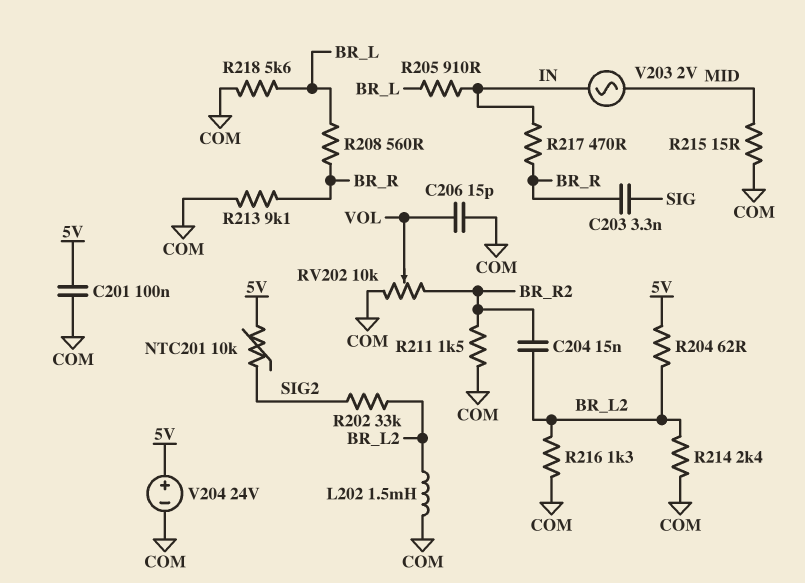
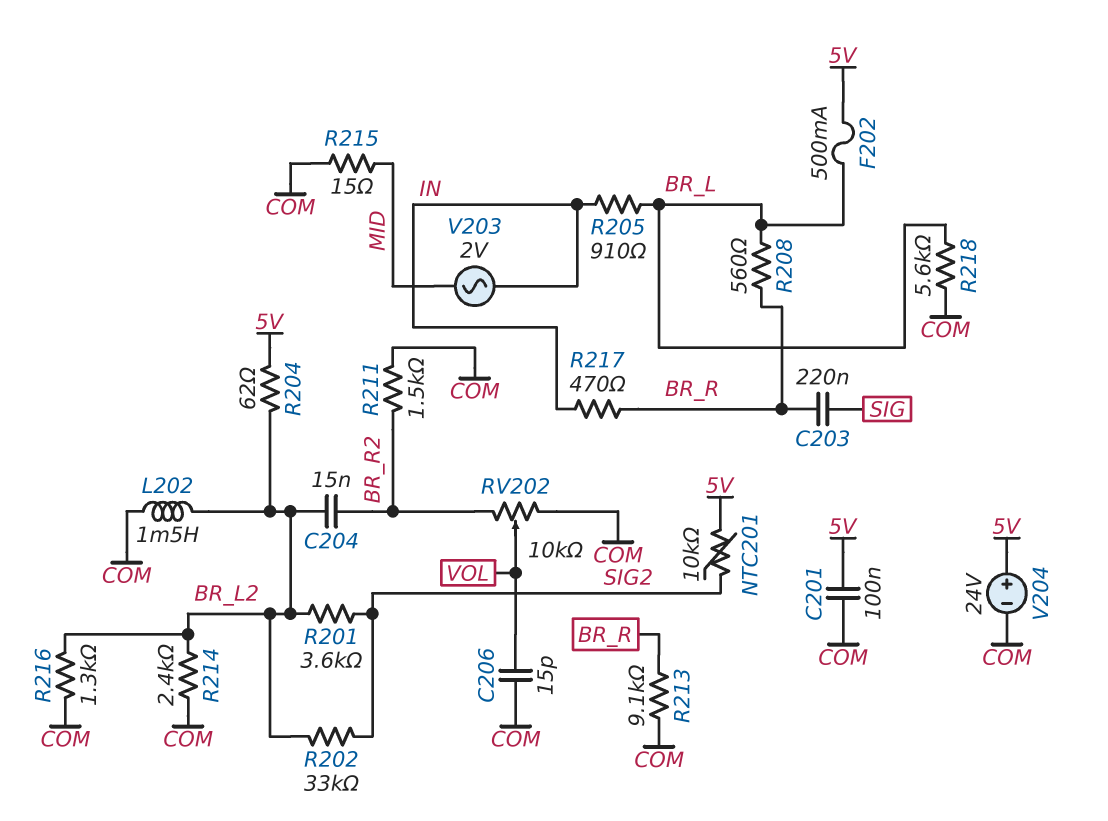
C203: 3.3nF (BR_R, SIG) -> 220nF (BR_R, SIG)
F202: none -> 500mA (5V, BR_L)
R201: none -> 3.6k (BR_L2, SIG2)

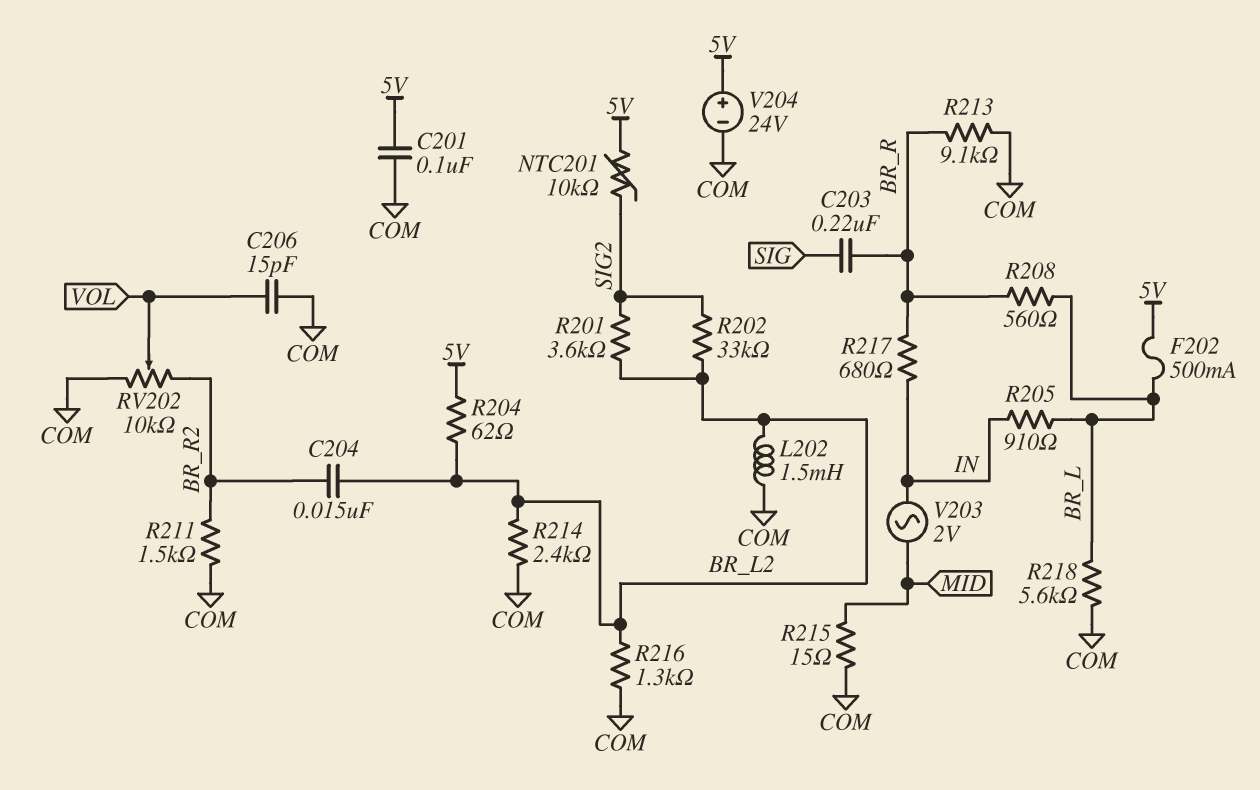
R217: 470 (BR_R, IN) -> 680 (BR_R, IN)

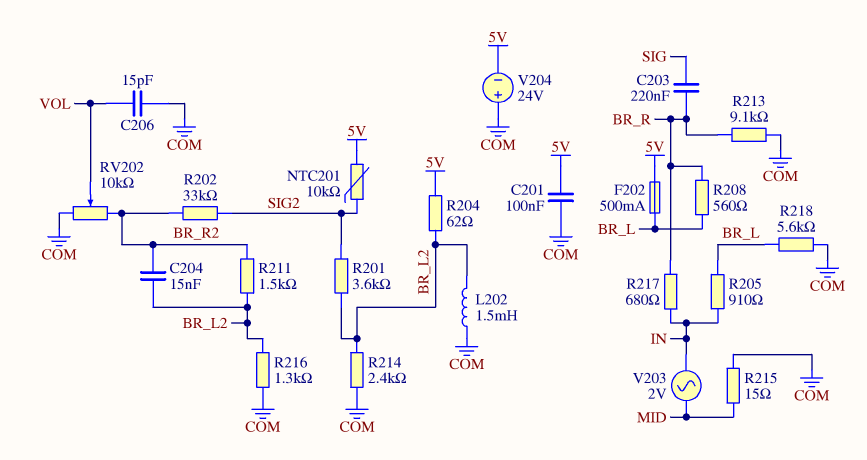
R202: 33k (BR_L2, SIG2) -> 33k (BR_R2, SIG2)
R211: 1.5k (BR_R2, COM) -> 1.5k (BR_L2, BR_R2)
V204: 24V (plus 5V, minus COM) -> 24V (plus COM, minus 5V)

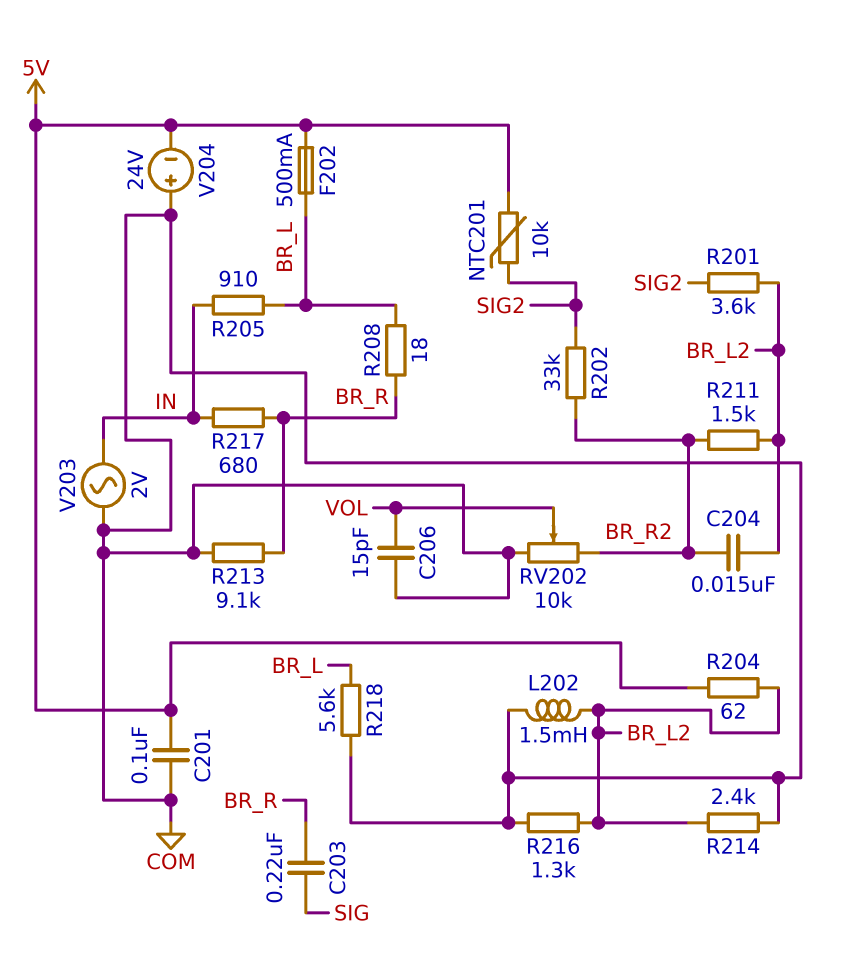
R208: 560 (BR_L, BR_R) -> 18 (BR_L, BR_R)
R215: 15 (COM, MID) -> none
V203: AC 2V (IN, MID) -> AC 2V (COM, IN)

